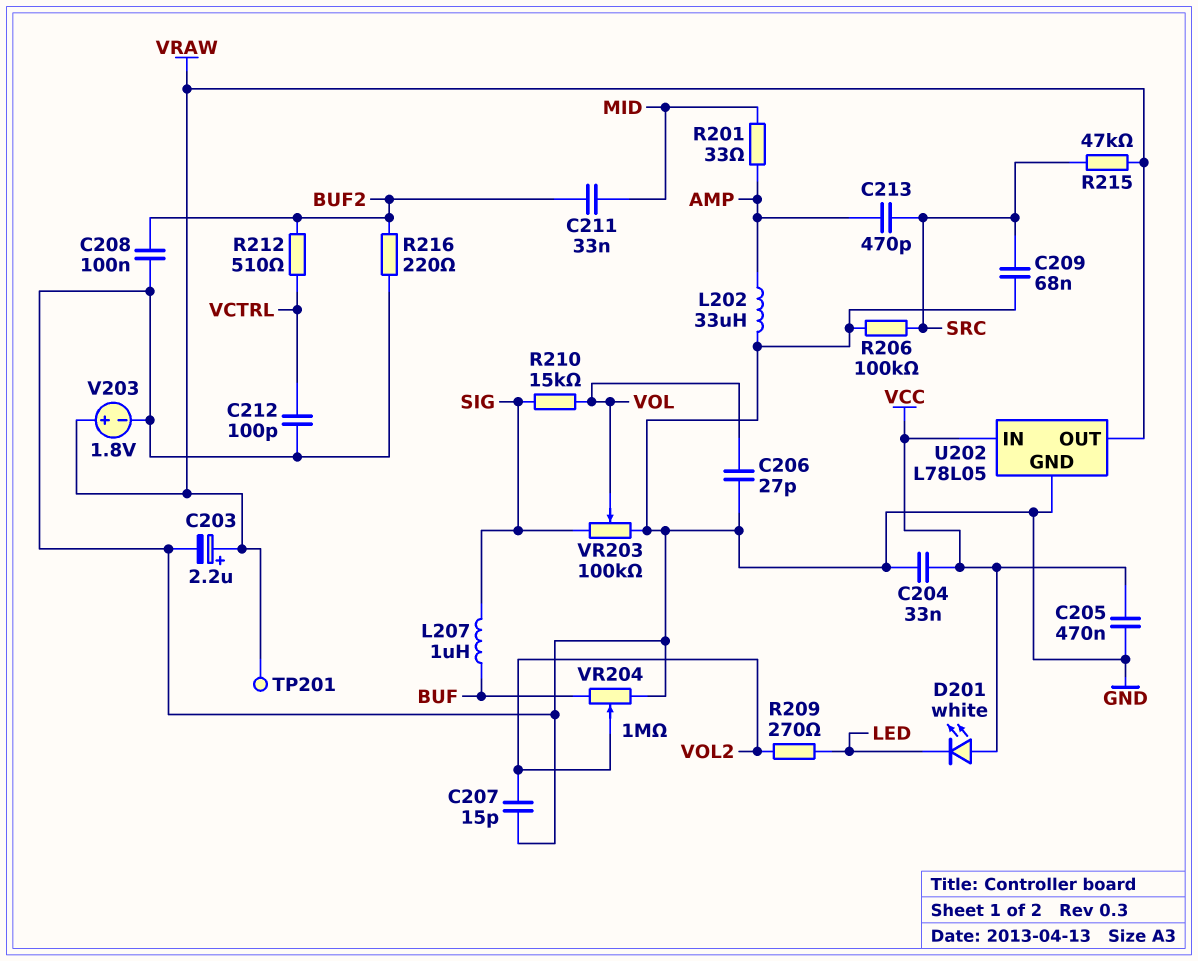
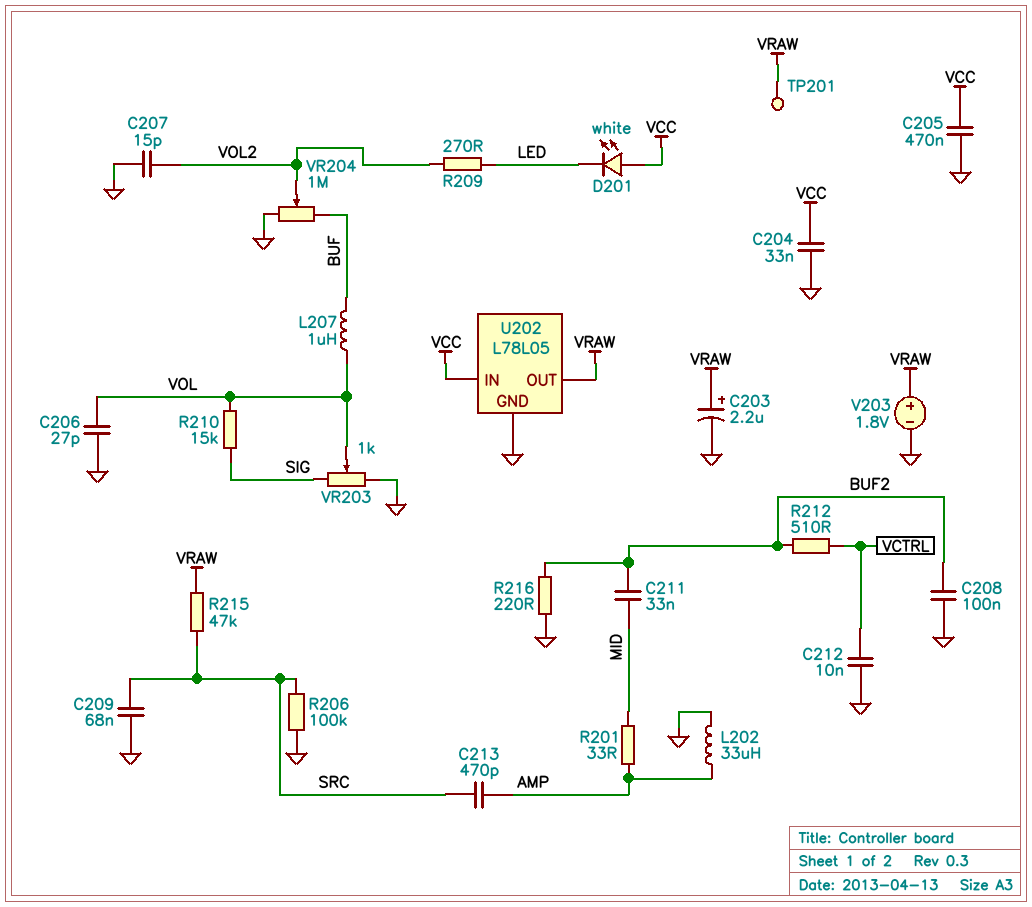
C212: 100pF (GND, VCTRL) -> 10nF (GND, VCTRL)
L207: 1uH (BUF, SIG) -> 1uH (BUF, VOL)
VR203: 100k (GND, SIG, wiper VOL) -> 1k (GND, SIG, wiper VOL)

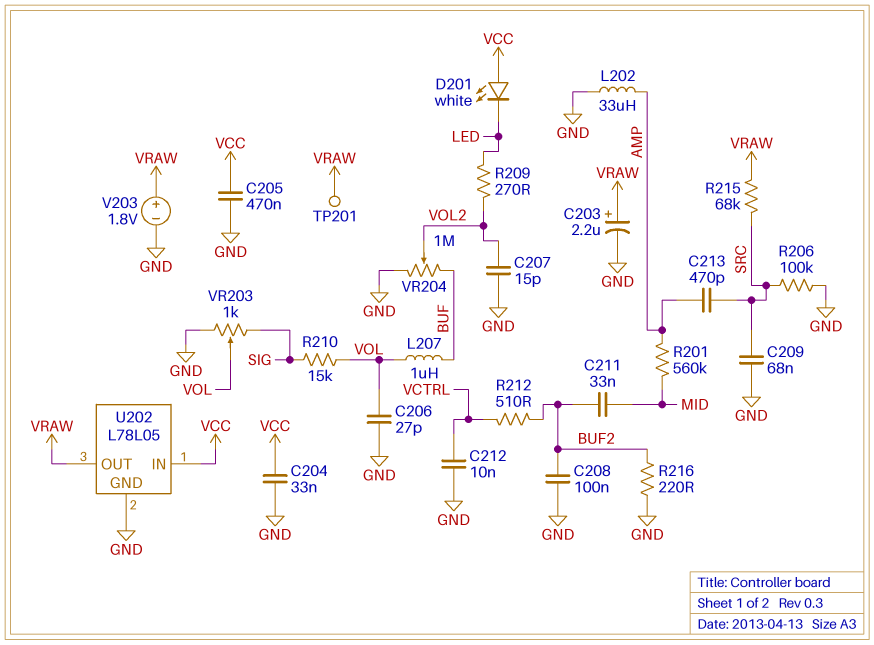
R201: 33 (AMP, MID) -> 560k (AMP, MID)
R215: 47k (SRC, VRAW) -> 68k (SRC, VRAW)

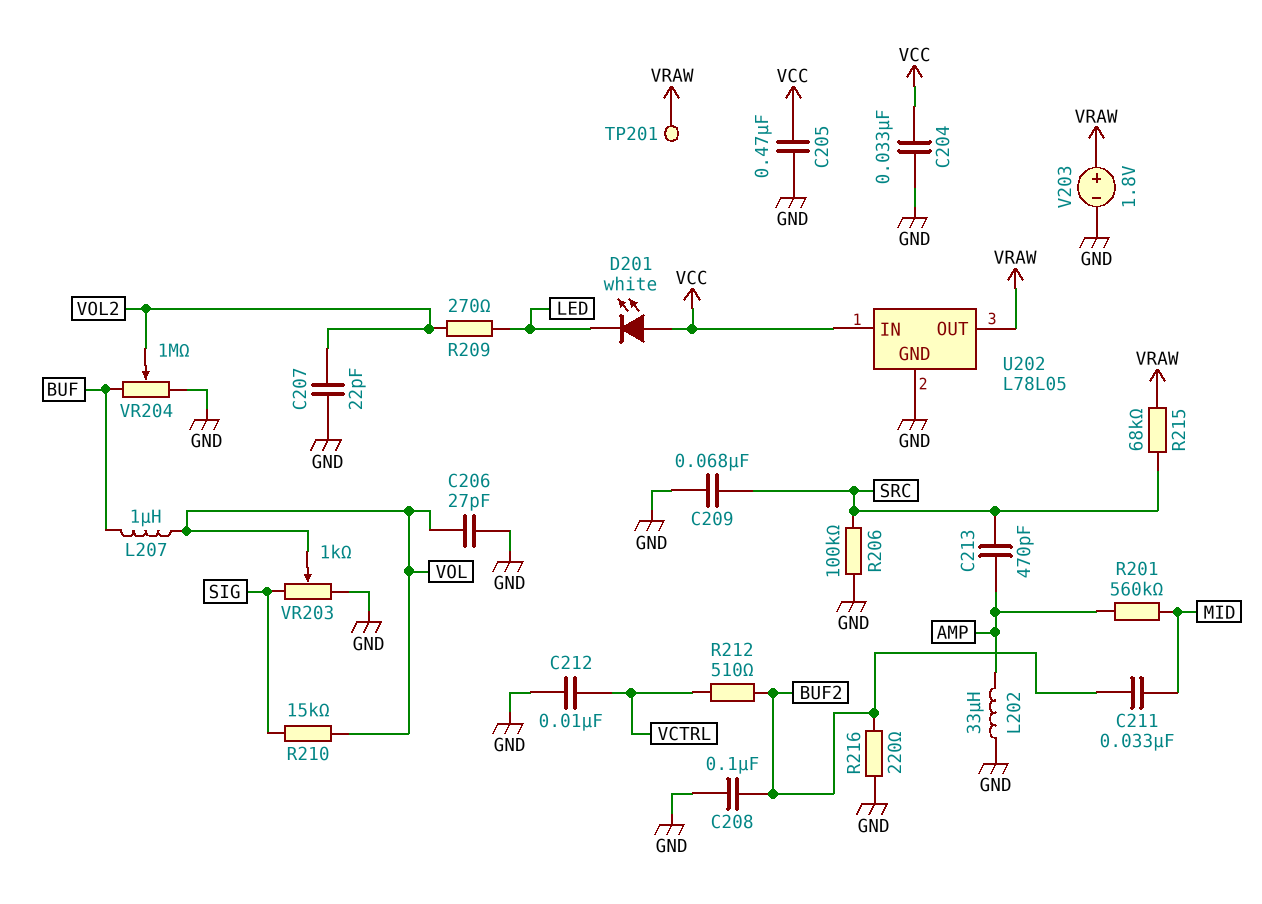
C203: 2.2uF (plus VRAW, minus GND) -> none
C207: 15pF (GND, VOL2) -> 22pF (GND, VOL2)

